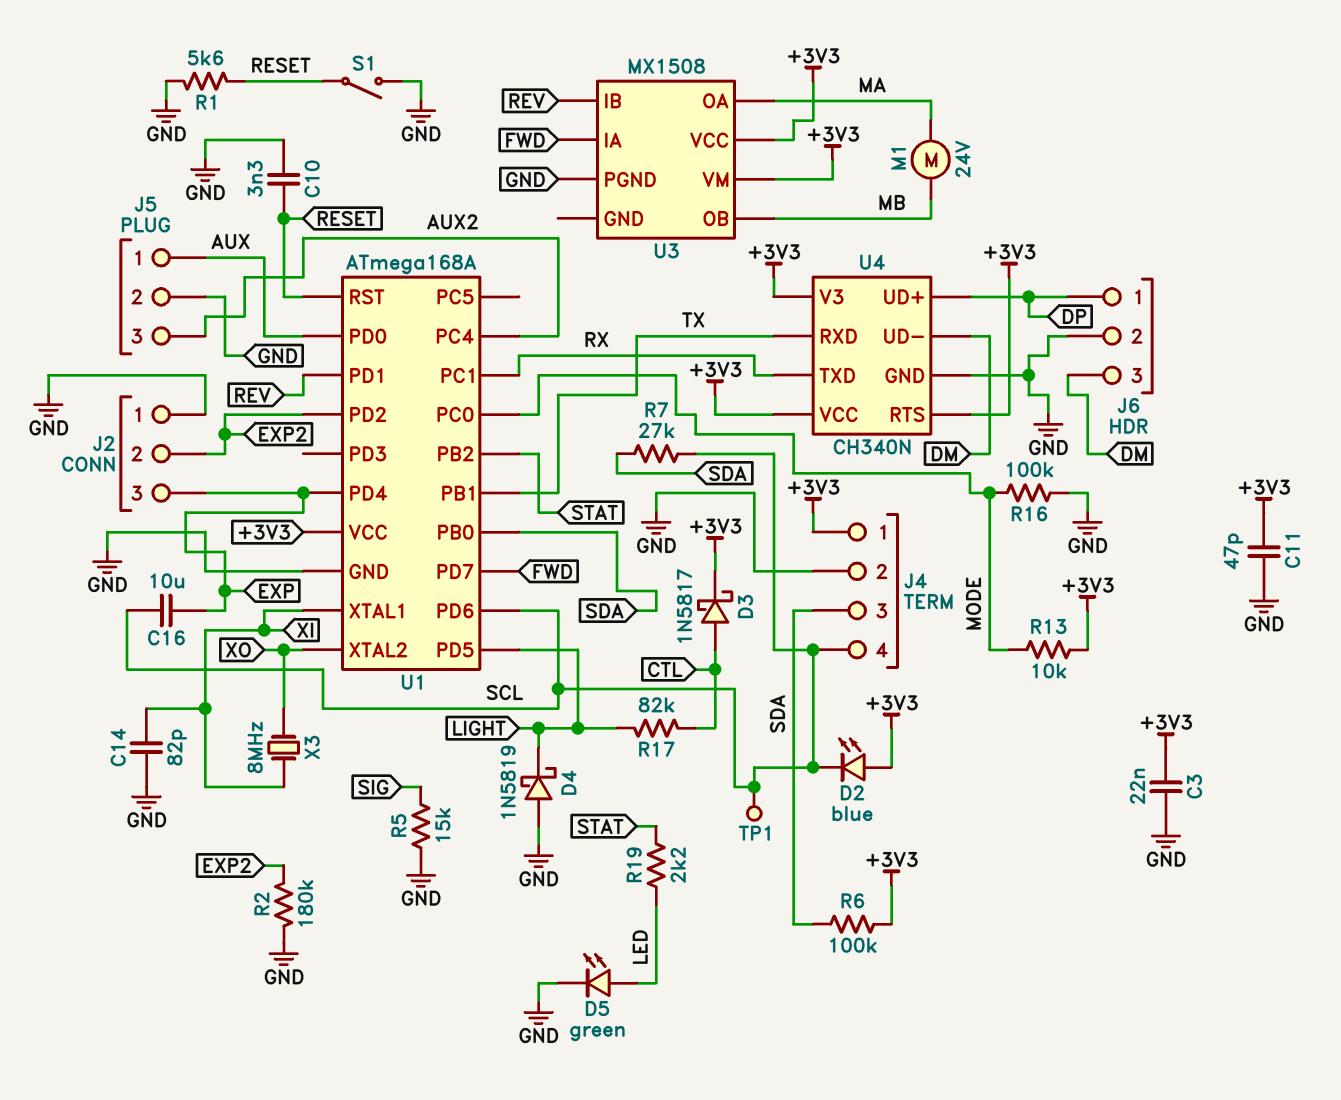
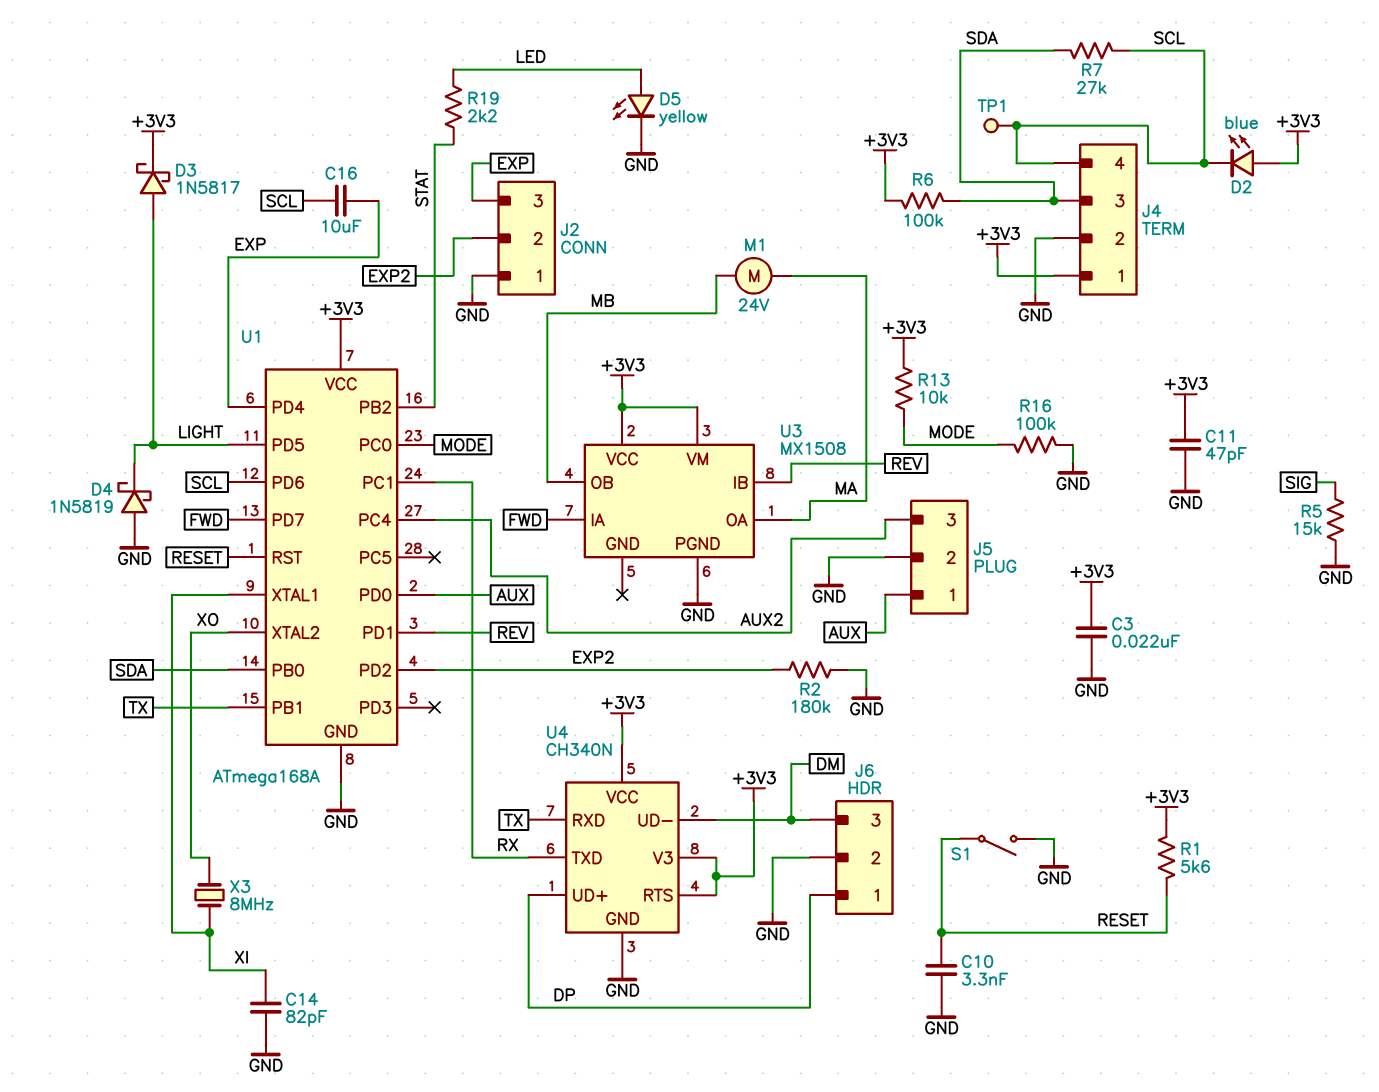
D3: schottky 1N5817 (A CTL, K +3V3) -> schottky 1N5817 (A LIGHT, K +3V3)
D5: LED green (A LED, K GND) -> LED yellow (A LED, K GND)
R1: 5.6k (GND, RESET) -> 5.6k (+3V3, RESET)
R17: 82k (CTL, LIGHT) -> none

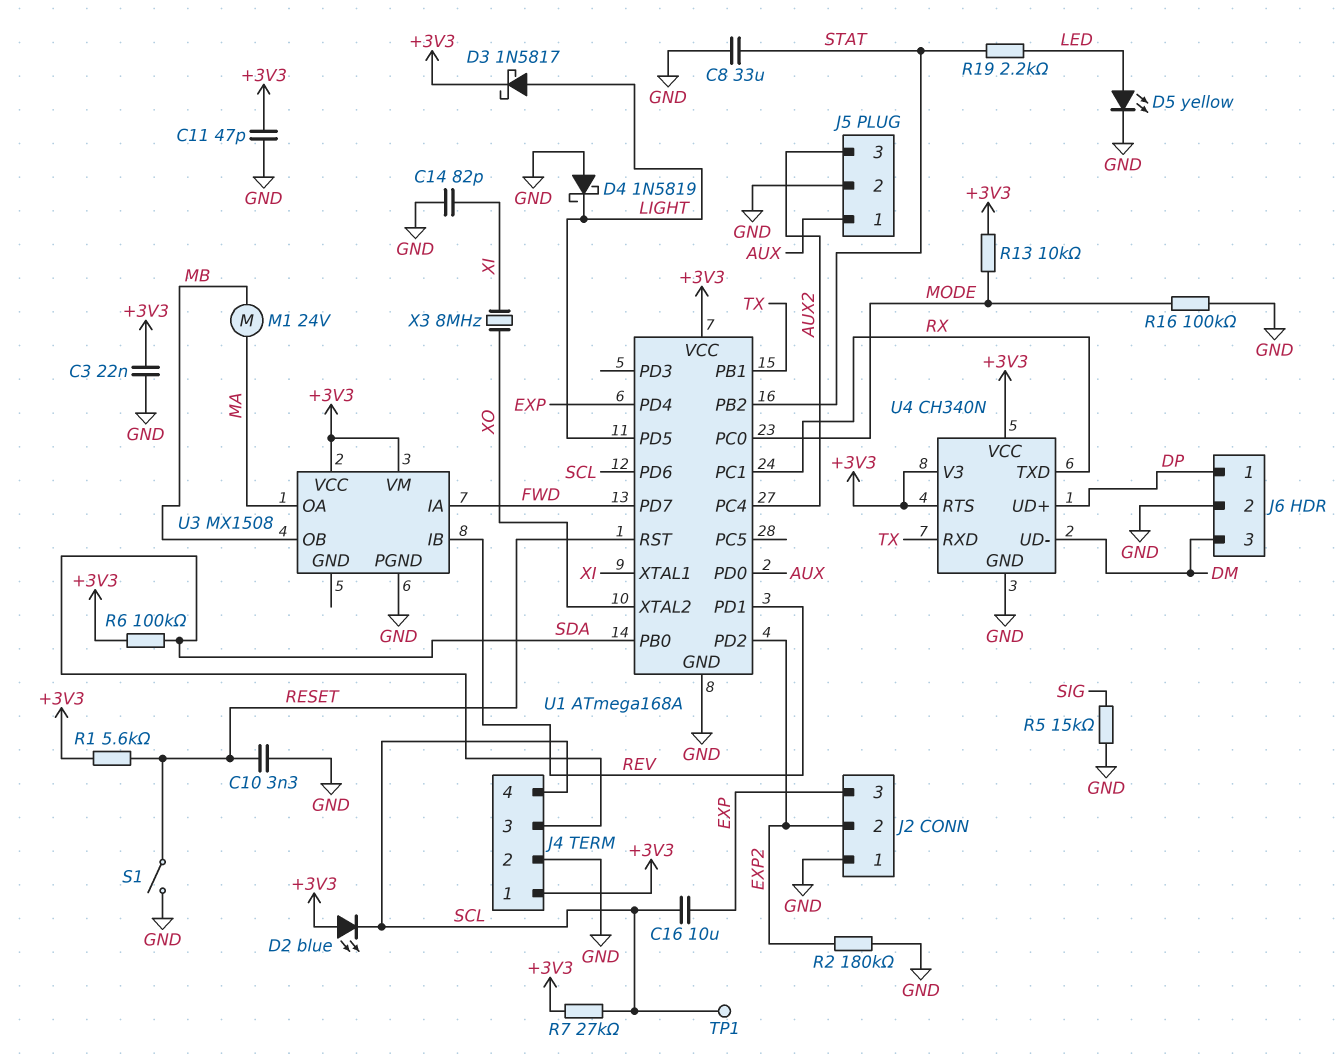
C8: none -> 33uF (GND, STAT)
R7: 27k (SCL, SDA) -> 27k (+3V3, SCL)

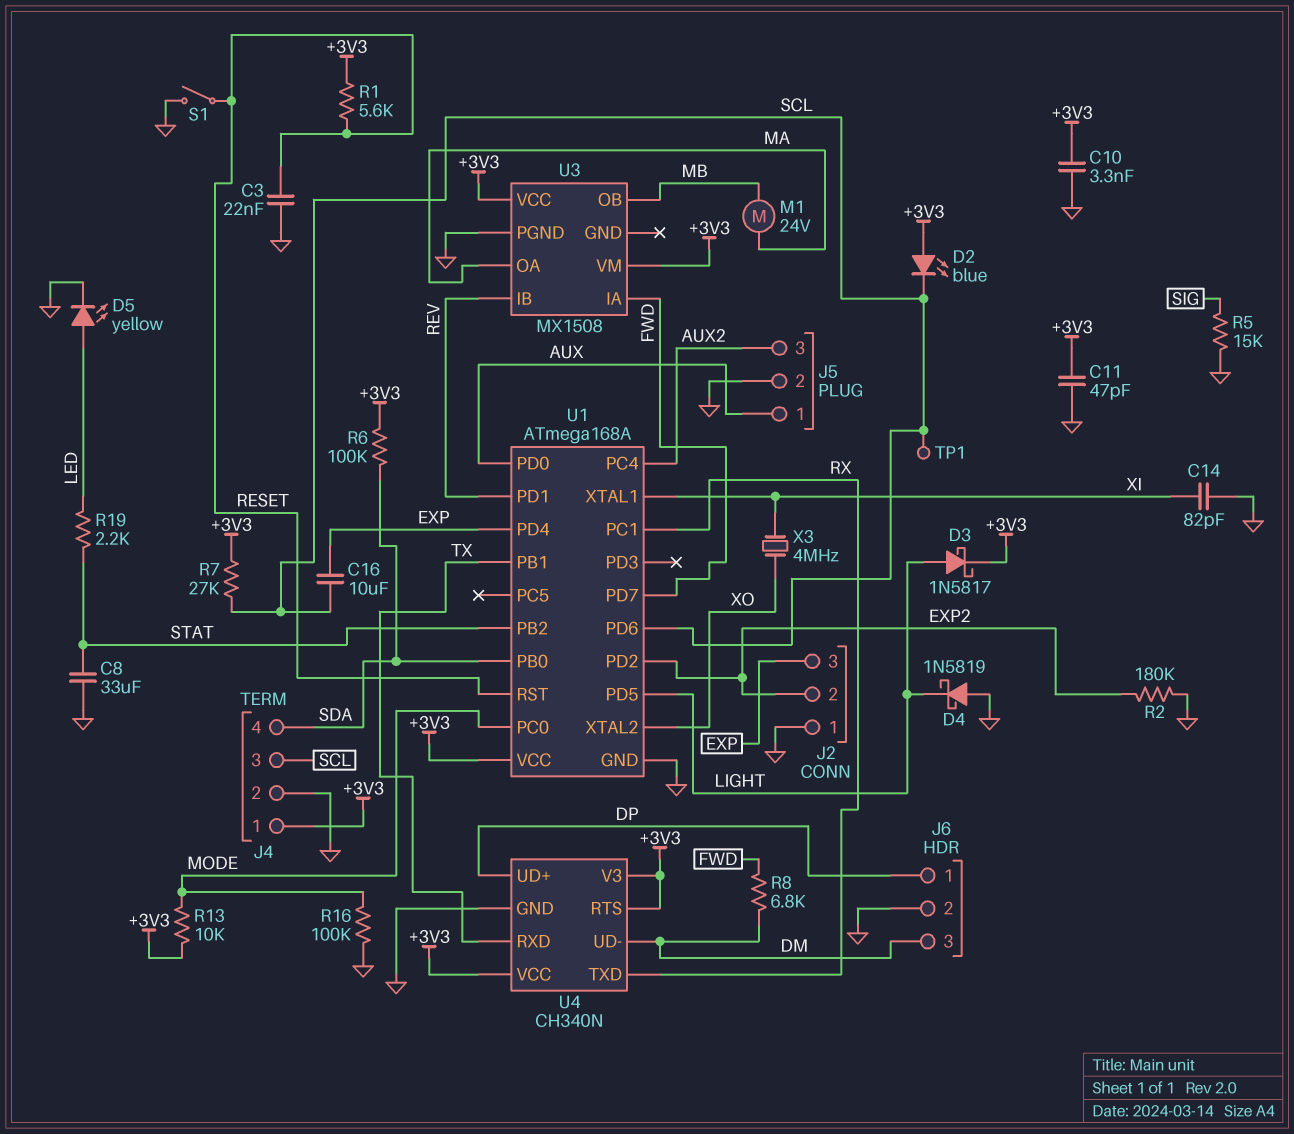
C3: 22nF (+3V3, GND) -> 22nF (GND, RESET)
C10: 3.3nF (GND, RESET) -> 3.3nF (+3V3, GND)
J4 pin 3: SDA -> SCL
J4 pin 4: SCL -> SDA
R8: none -> 6.8k (DM, FWD)
X3: 8MHz (XI, XO) -> 4MHz (XI, XO)

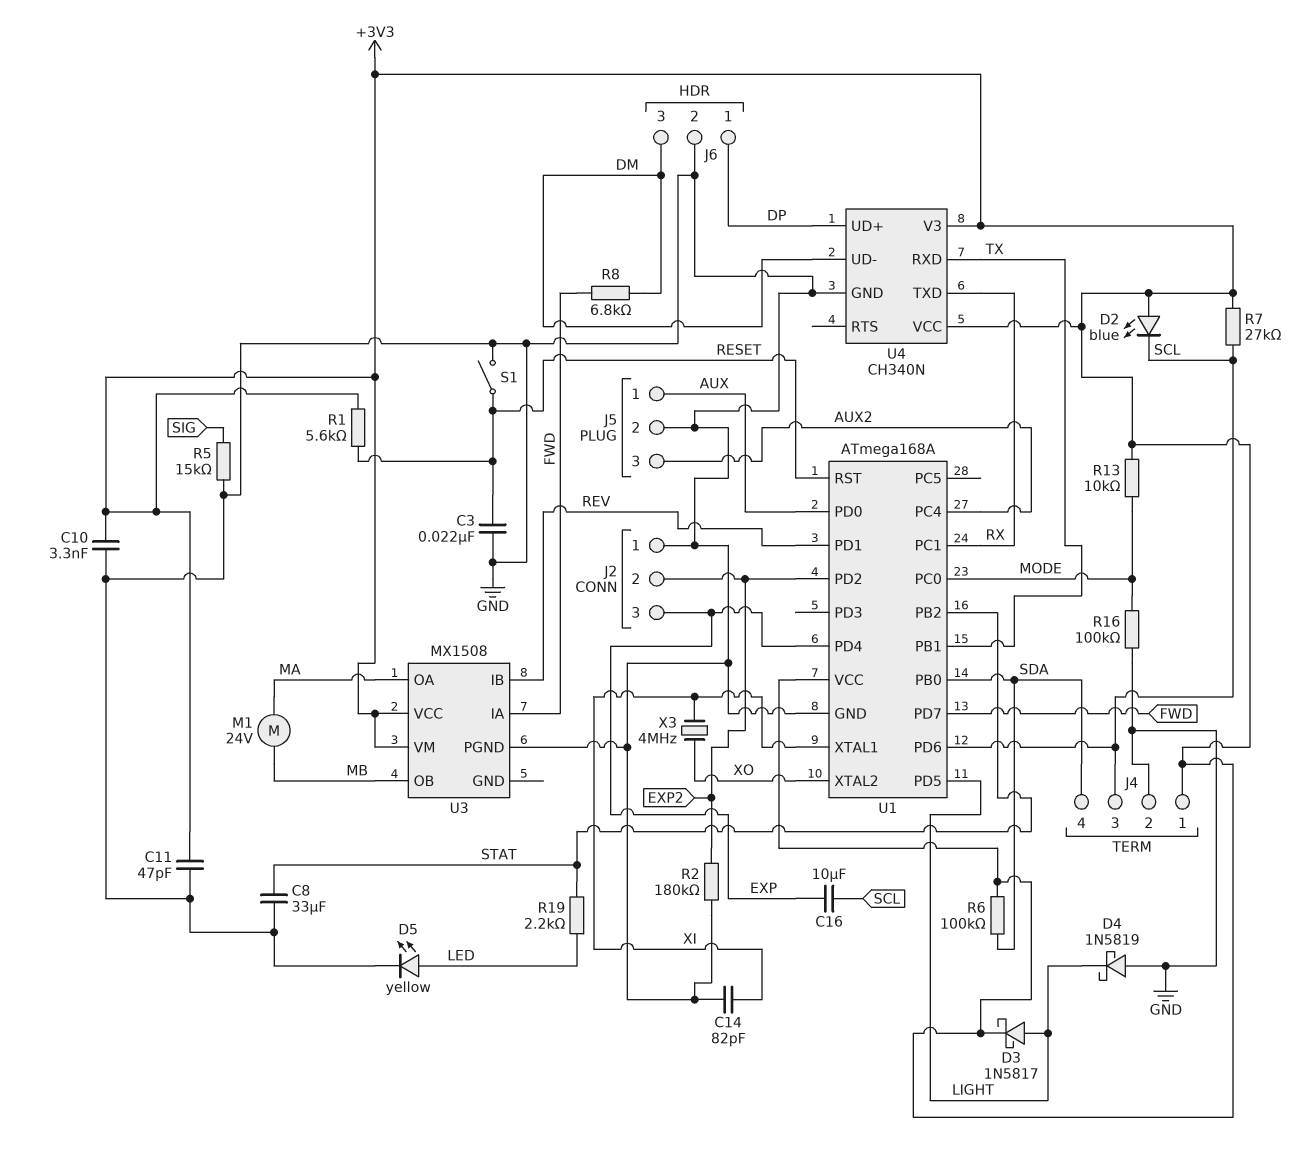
TP1: test point (SCL) -> none
U4 pin RTS: +3V3 -> none

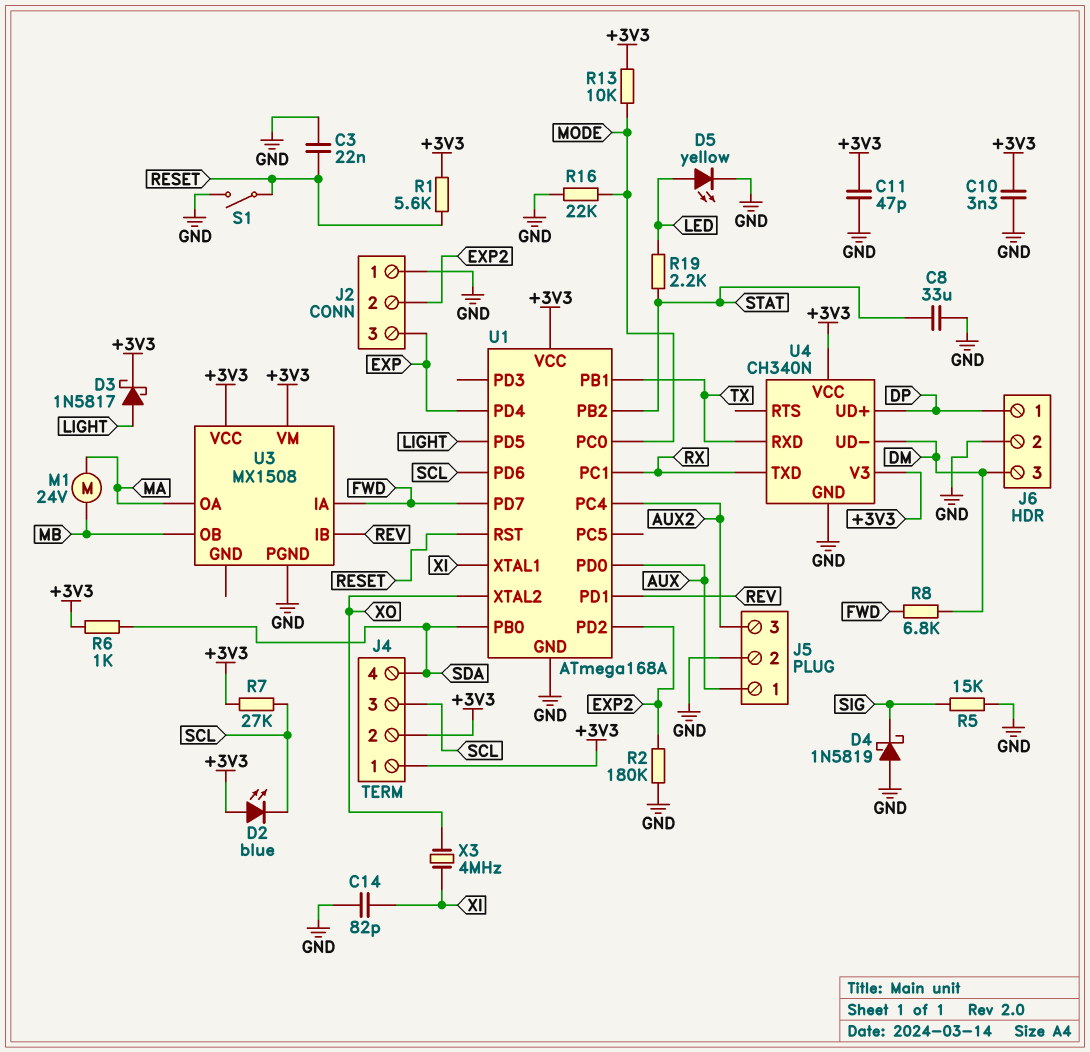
C16: 10uF (EXP, SCL) -> none
D4: schottky 1N5819 (A GND, K LIGHT) -> schottky 1N5819 (A GND, K SIG)
J4 pin 2: GND -> +3V3
R6: 100k (+3V3, SDA) -> 1k (+3V3, SDA)
R16: 100k (GND, MODE) -> 22k (GND, MODE)

